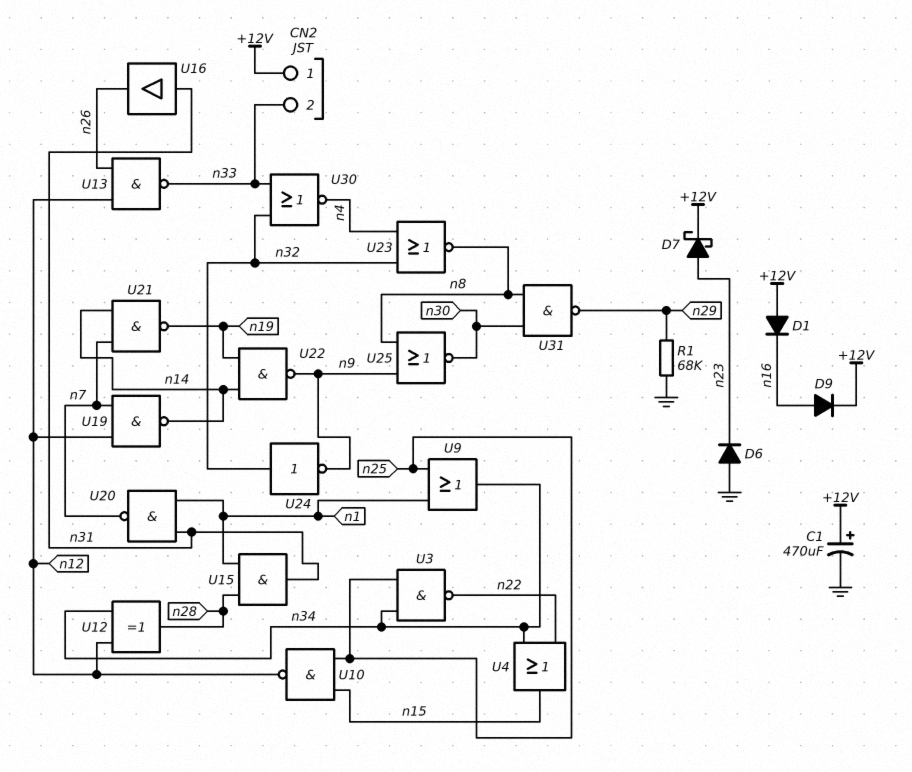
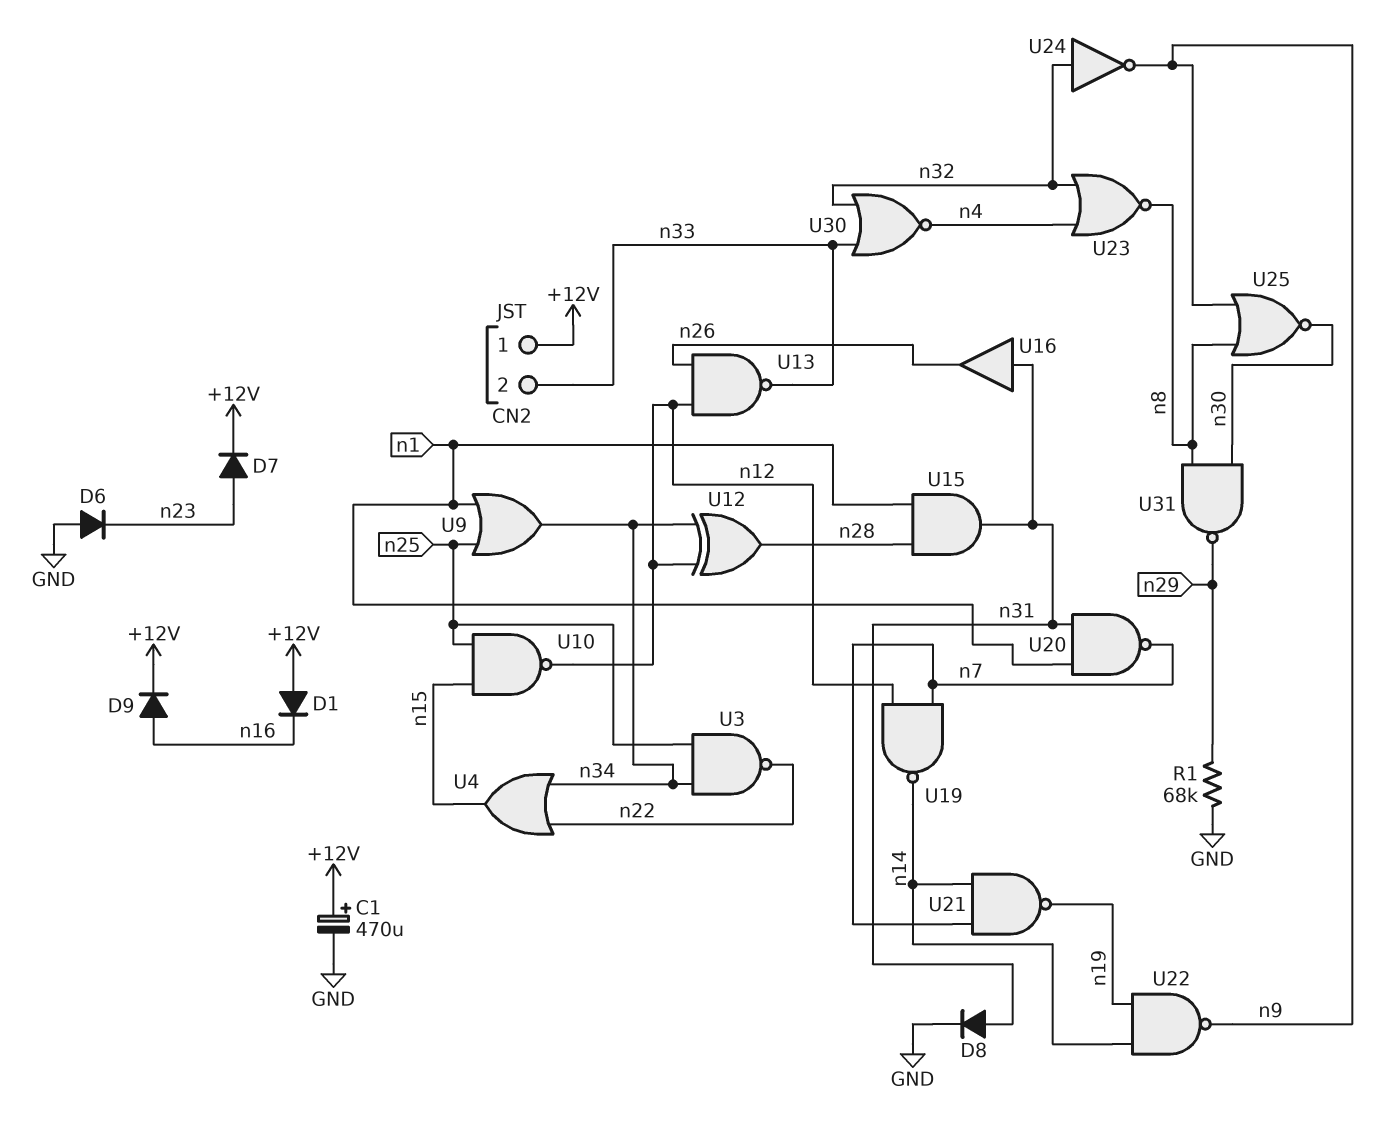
D7: schottky (A n23, K +12V) -> diode (A n23, K +12V)
D8: none -> diode (A n31, K GND)

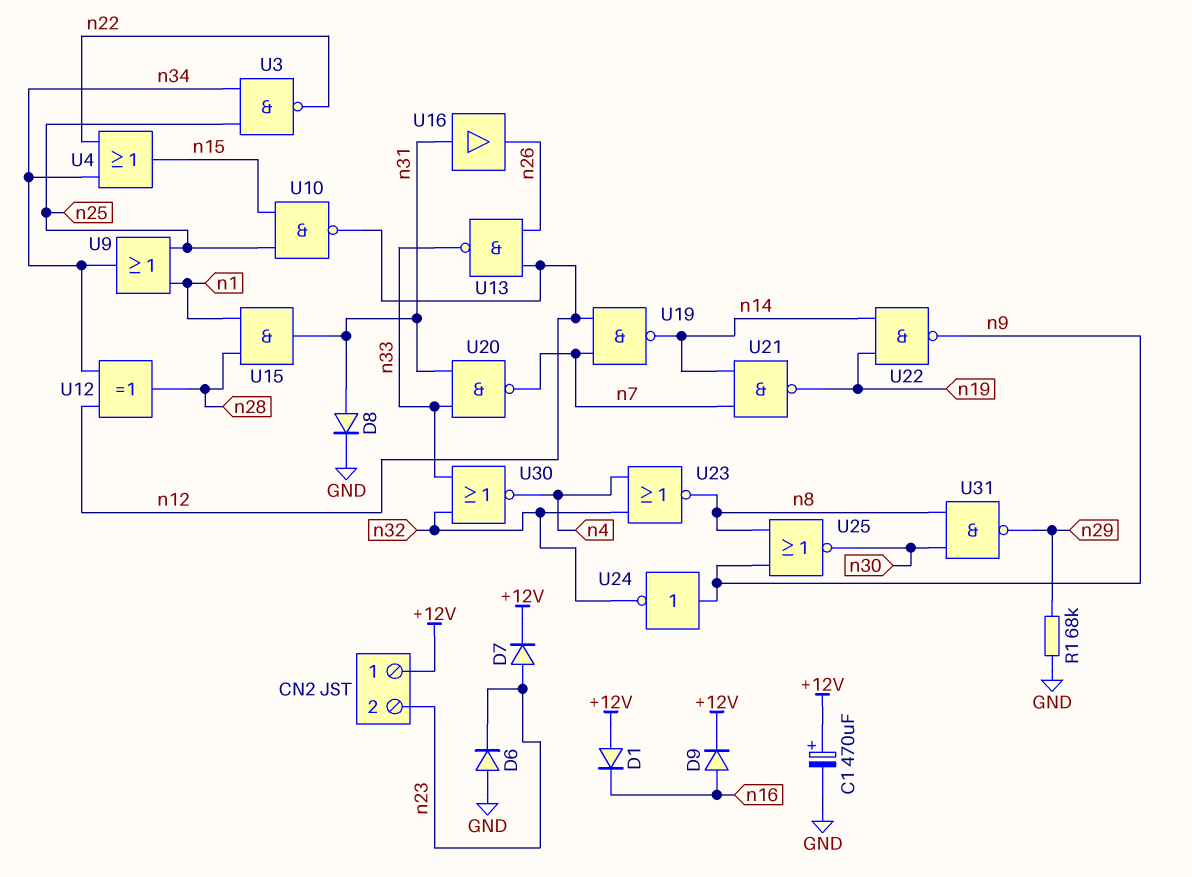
CN2 pin 2: n33 -> n23
U20: NAND (in n1, in n31, out n7) -> NAND (in n31, in n33, out n7)
U24: NOT (in n32, out n9) -> NOT (in n9, out n32)

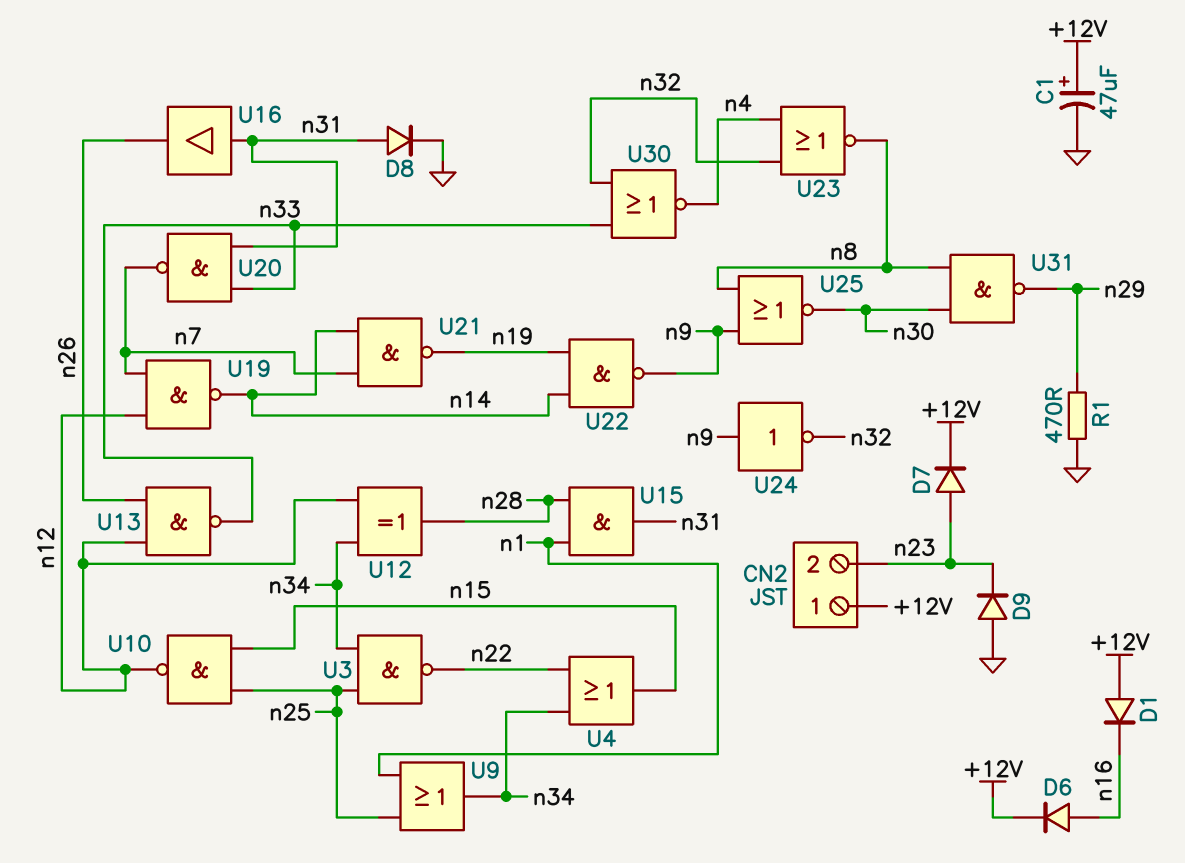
C1: 470uF (plus +12V, minus GND) -> 47uF (plus +12V, minus GND)
D6: diode (A GND, K n23) -> diode (A n16, K +12V)
D9: diode (A n16, K +12V) -> diode (A GND, K n23)
R1: 68k (GND, n29) -> 470 (GND, n29)

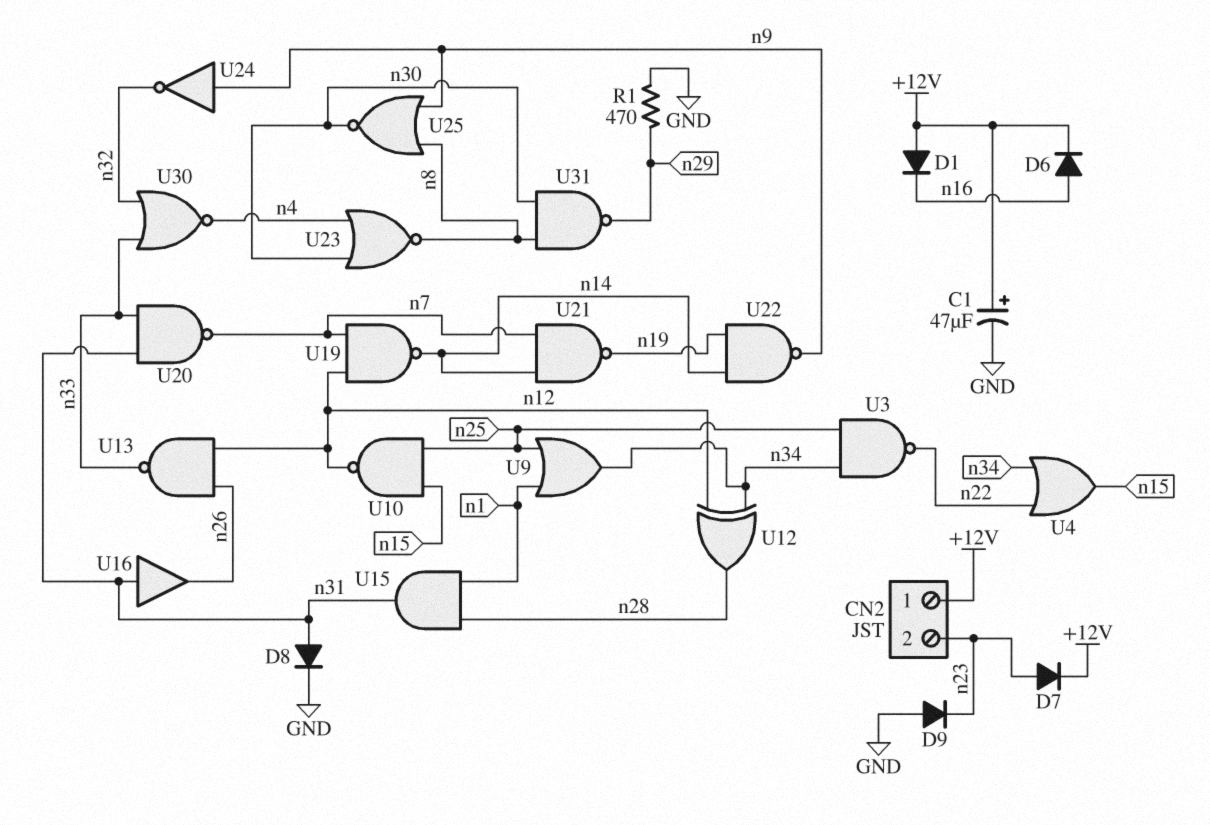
U23: NOR (in n4, in n32, out n8) -> NOR (in n4, in n30, out n8)

